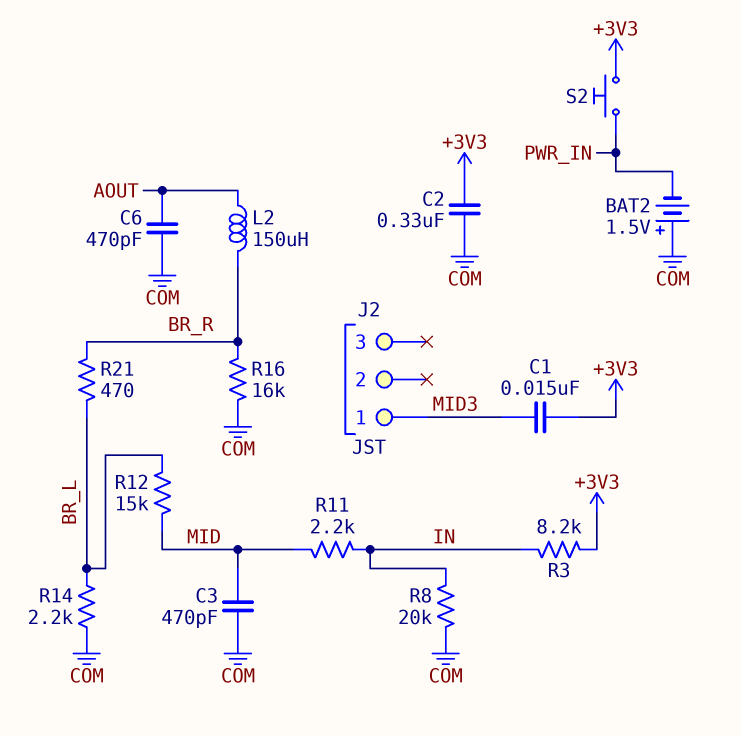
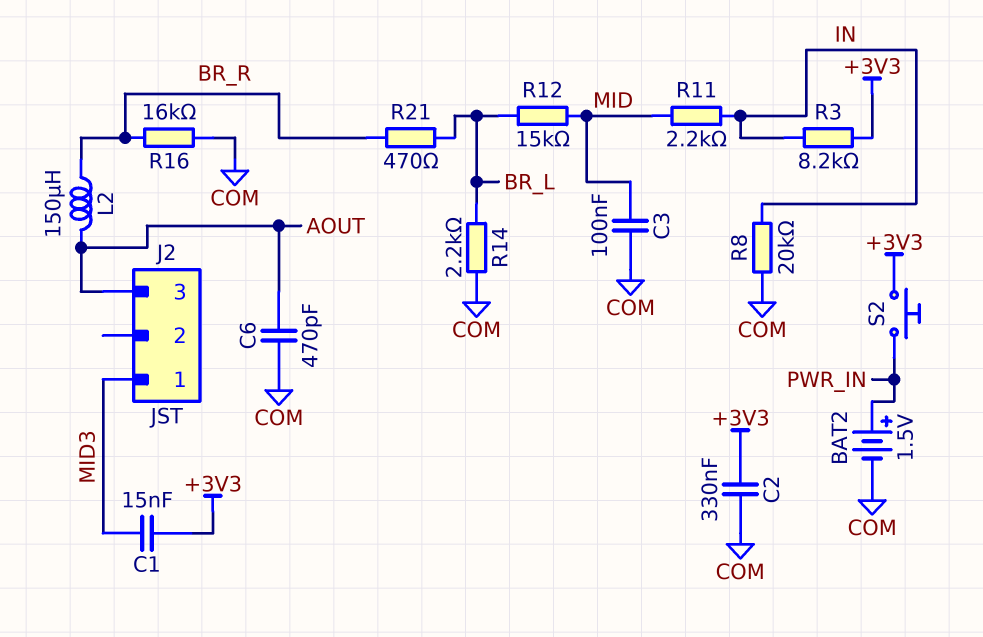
BAT2: 1.5V (plus COM, minus PWR_IN) -> 1.5V (plus PWR_IN, minus COM)
C3: 470pF (COM, MID) -> 100nF (COM, MID)
J2 pin 3: none -> AOUT

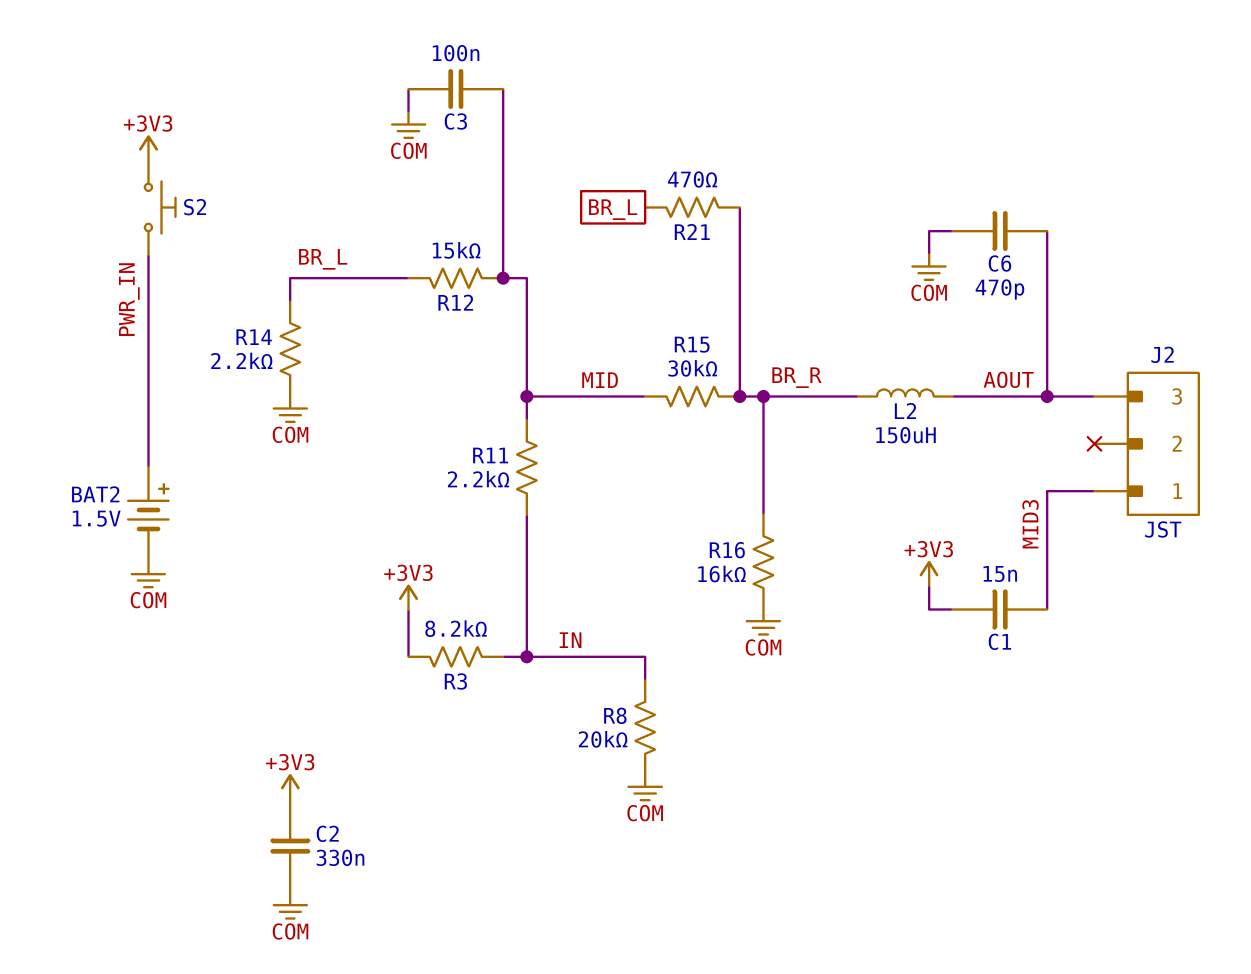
R15: none -> 30k (BR_R, MID)

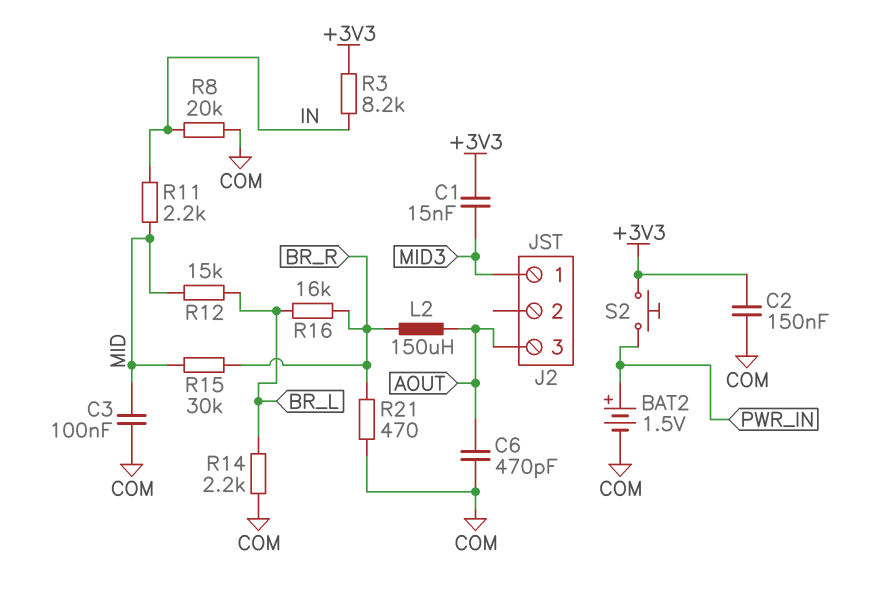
C2: 330nF (+3V3, COM) -> 150nF (+3V3, COM)
R16: 16k (BR_R, COM) -> 16k (BR_L, BR_R)
R21: 470 (BR_L, BR_R) -> 470 (BR_R, COM)

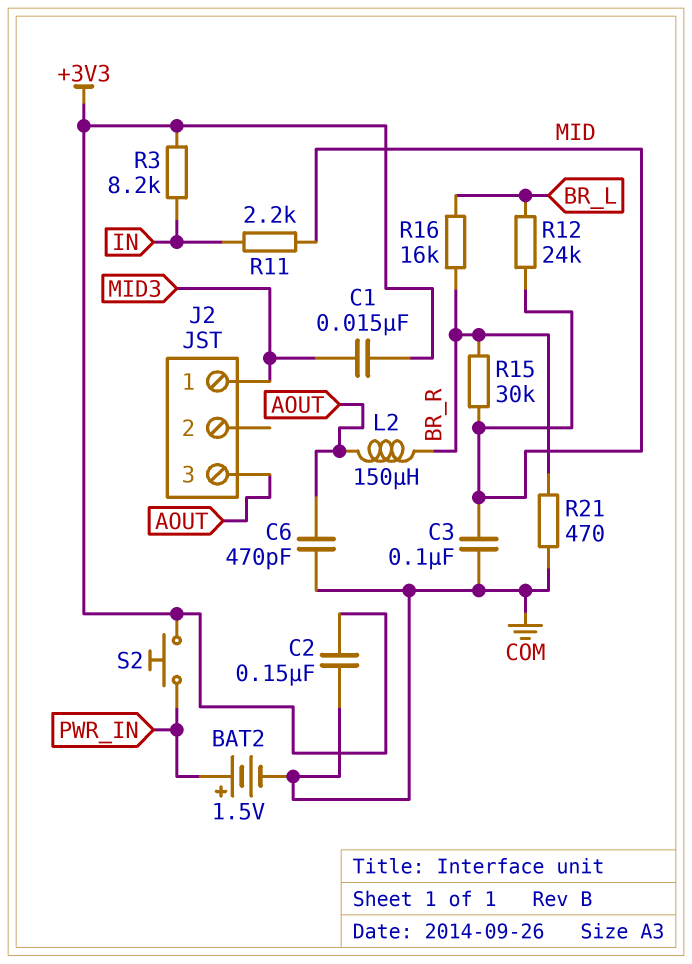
R8: 20k (COM, IN) -> none
R12: 15k (BR_L, MID) -> 24k (BR_L, MID)
R14: 2.2k (BR_L, COM) -> none

